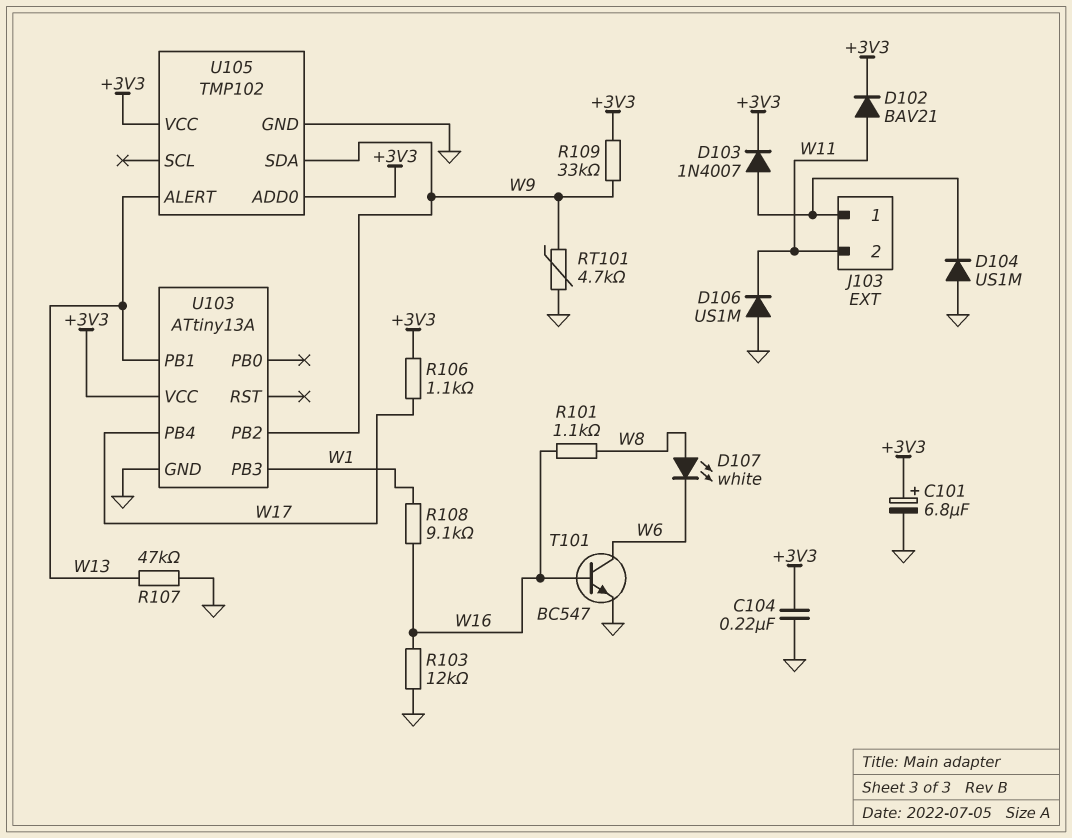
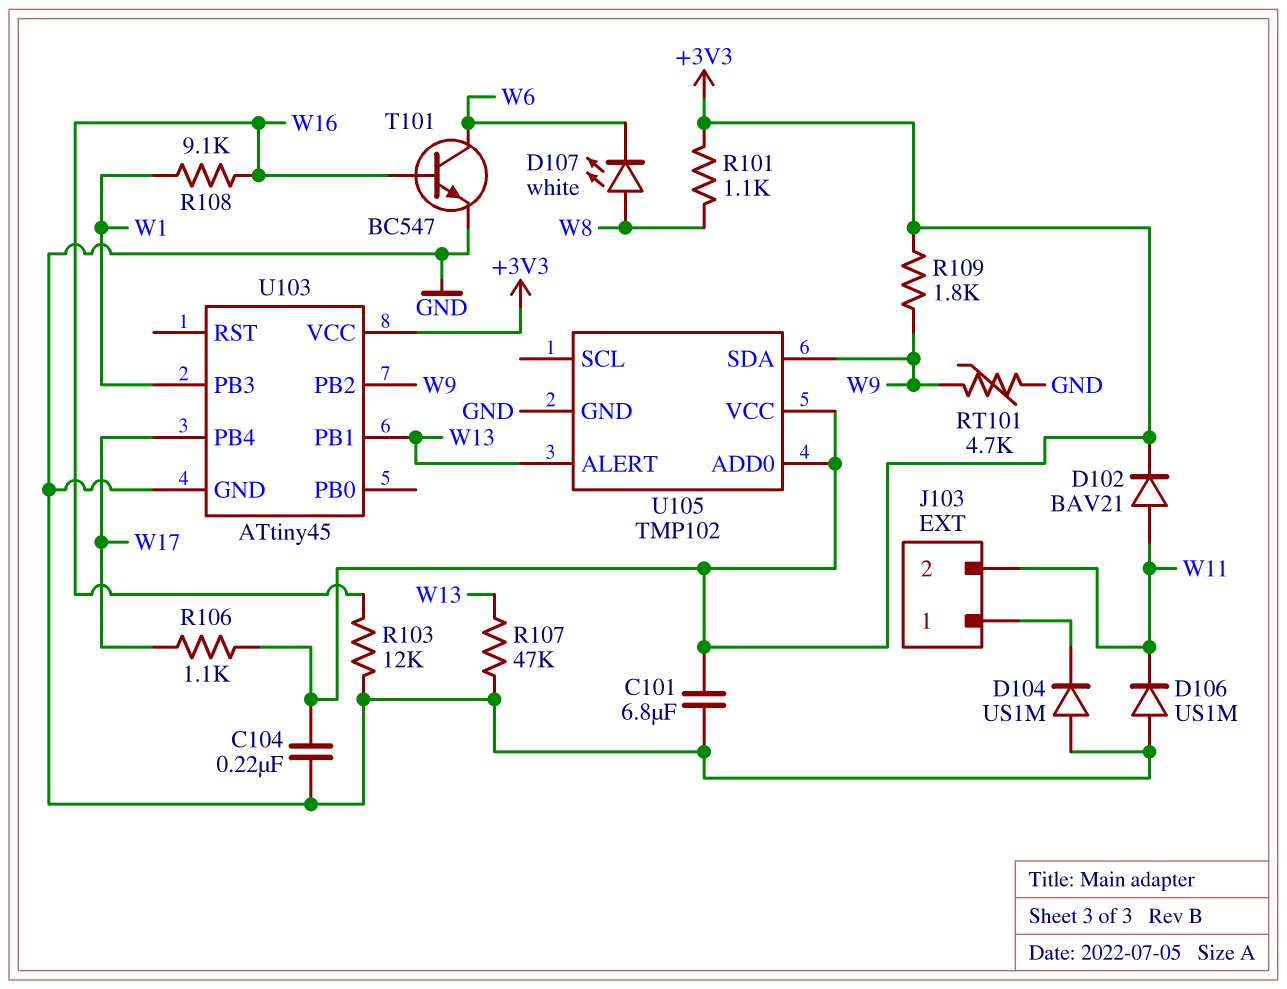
C101: 6.8uF (plus +3V3, minus GND) -> 6.8uF (+3V3, GND)
D103: diode 1N4007 (A J103/1, K +3V3) -> none
R101: 1.1k (W8, W16) -> 1.1k (+3V3, W8)
R109: 33k (+3V3, W9) -> 1.8k (+3V3, W9)
U103: ATtiny13A -> ATtiny45

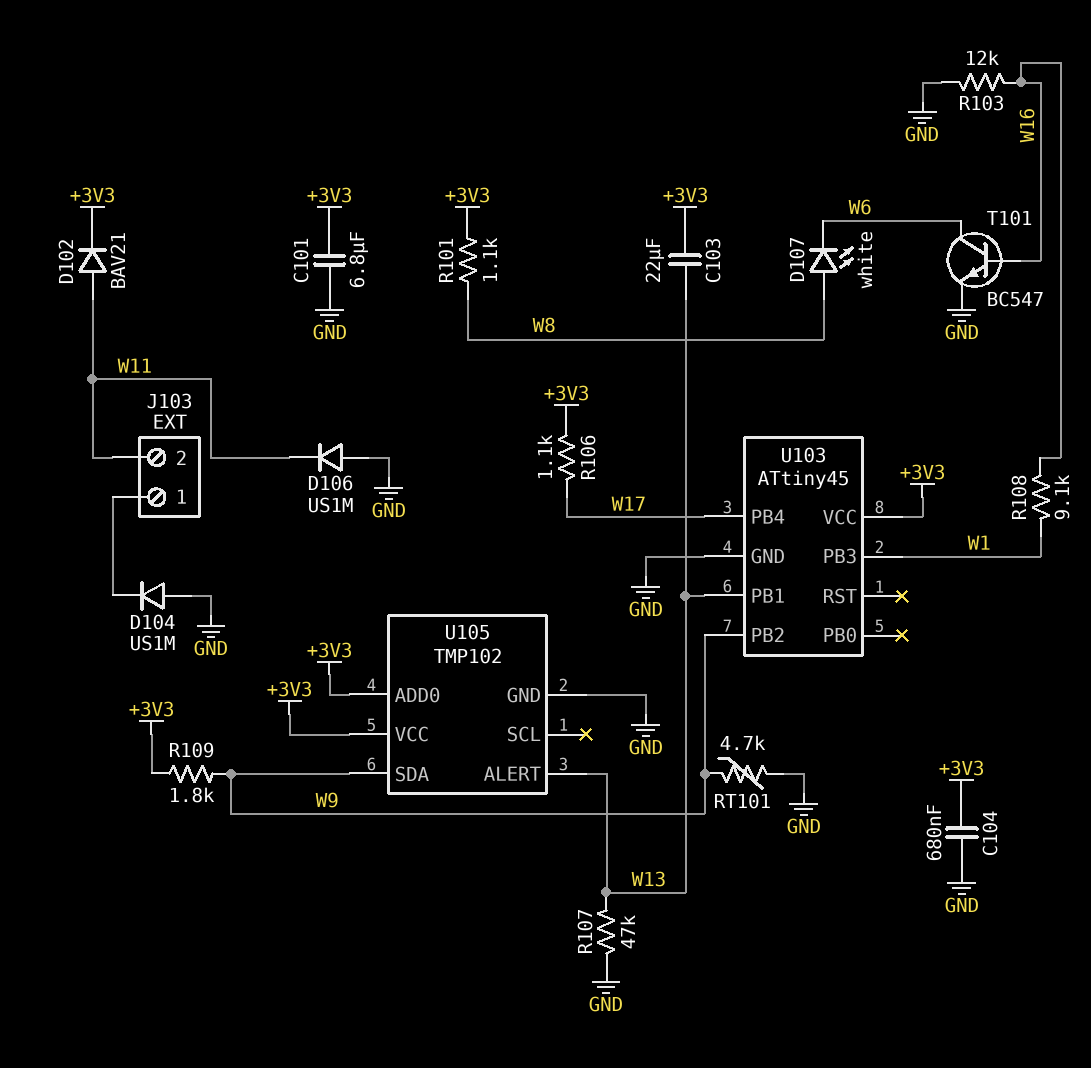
C103: none -> 22uF (+3V3, W13)
C104: 220nF (+3V3, GND) -> 680nF (+3V3, GND)

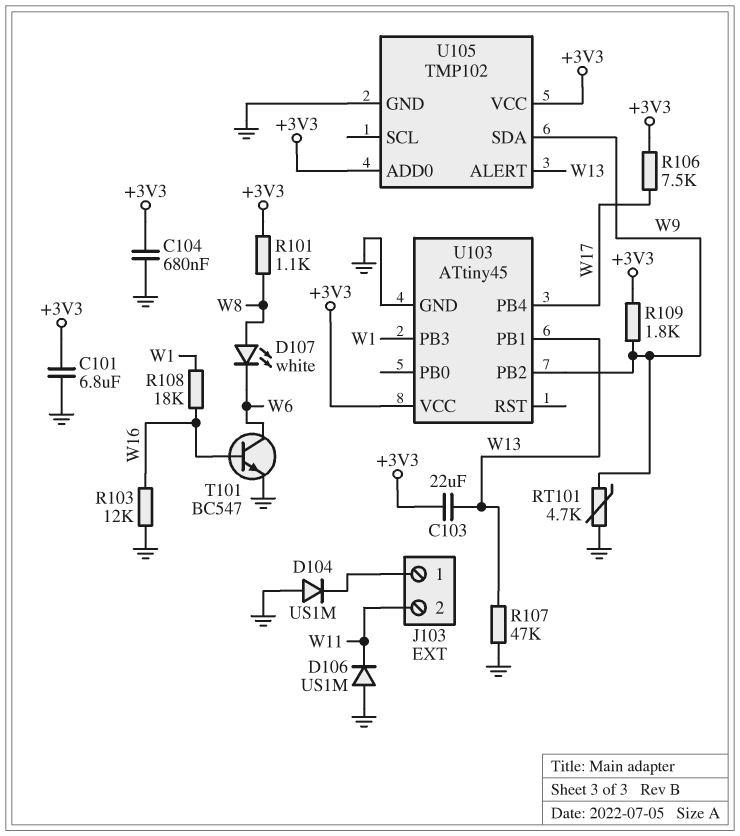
D102: diode BAV21 (A W11, K +3V3) -> none
R106: 1.1k (+3V3, W17) -> 7.5k (+3V3, W17)
R108: 9.1k (W1, W16) -> 18k (W1, W16)

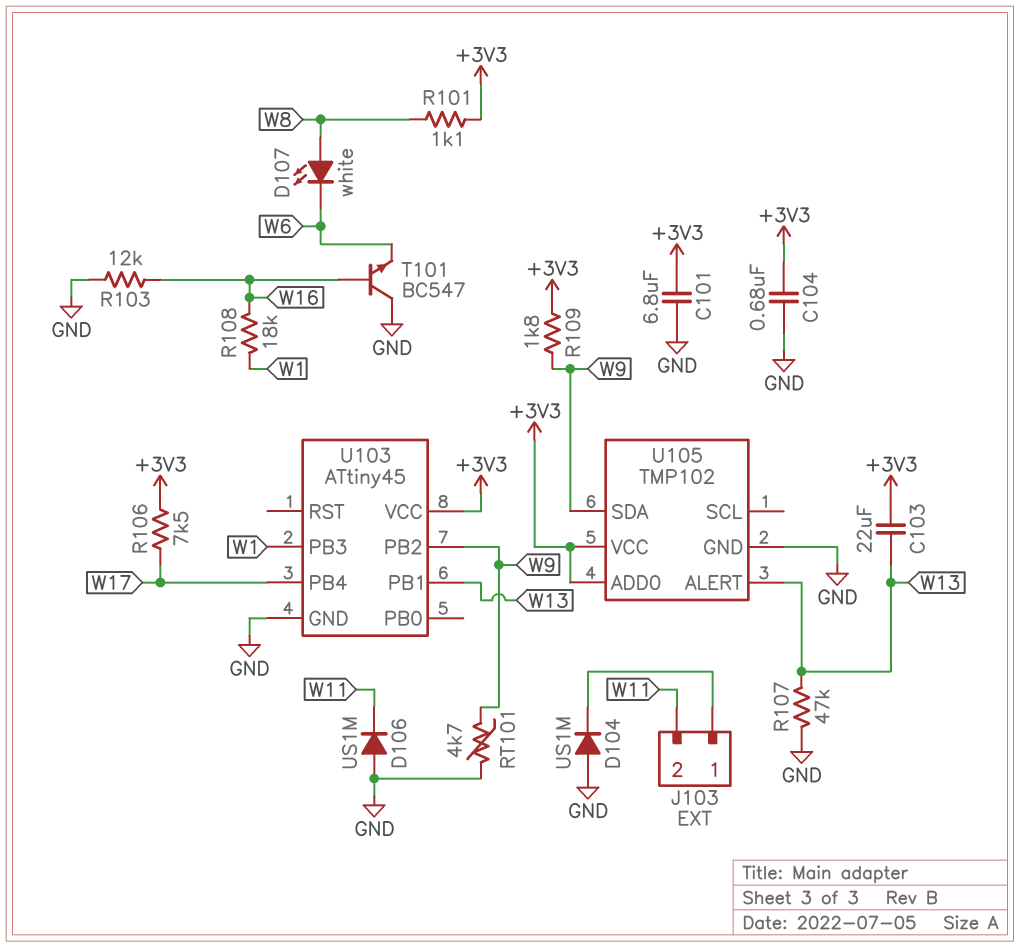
T101: NPN BC547 (B W16, C W6, E GND) -> NPN BC547 (B W16, C GND, E W6)

